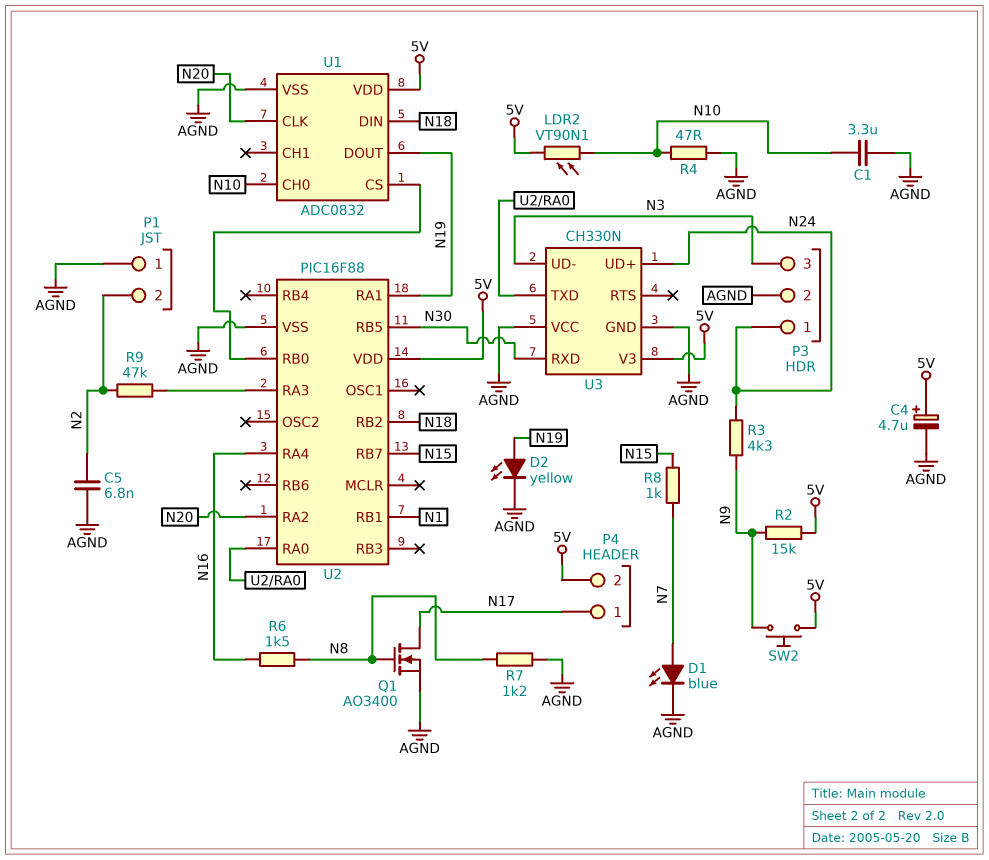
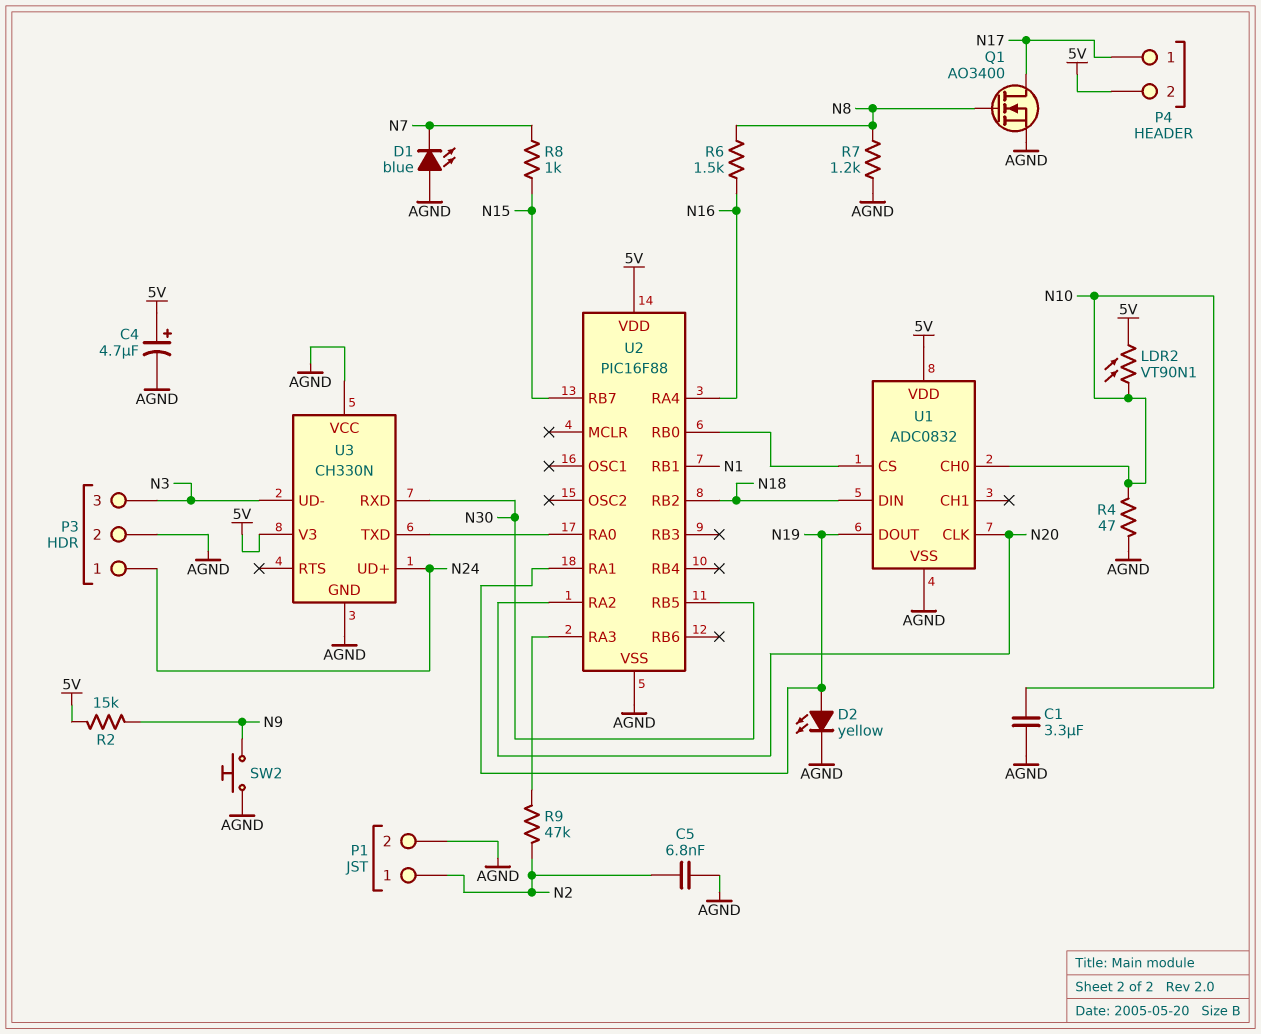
D1: LED blue (A N7, K AGND) -> LED blue (A AGND, K N7)
P1 pin 1: AGND -> N2
P1 pin 2: N2 -> AGND
R3: 4.3k (N9, N24) -> none
SW2: button (5V, N9) -> button (AGND, N9)

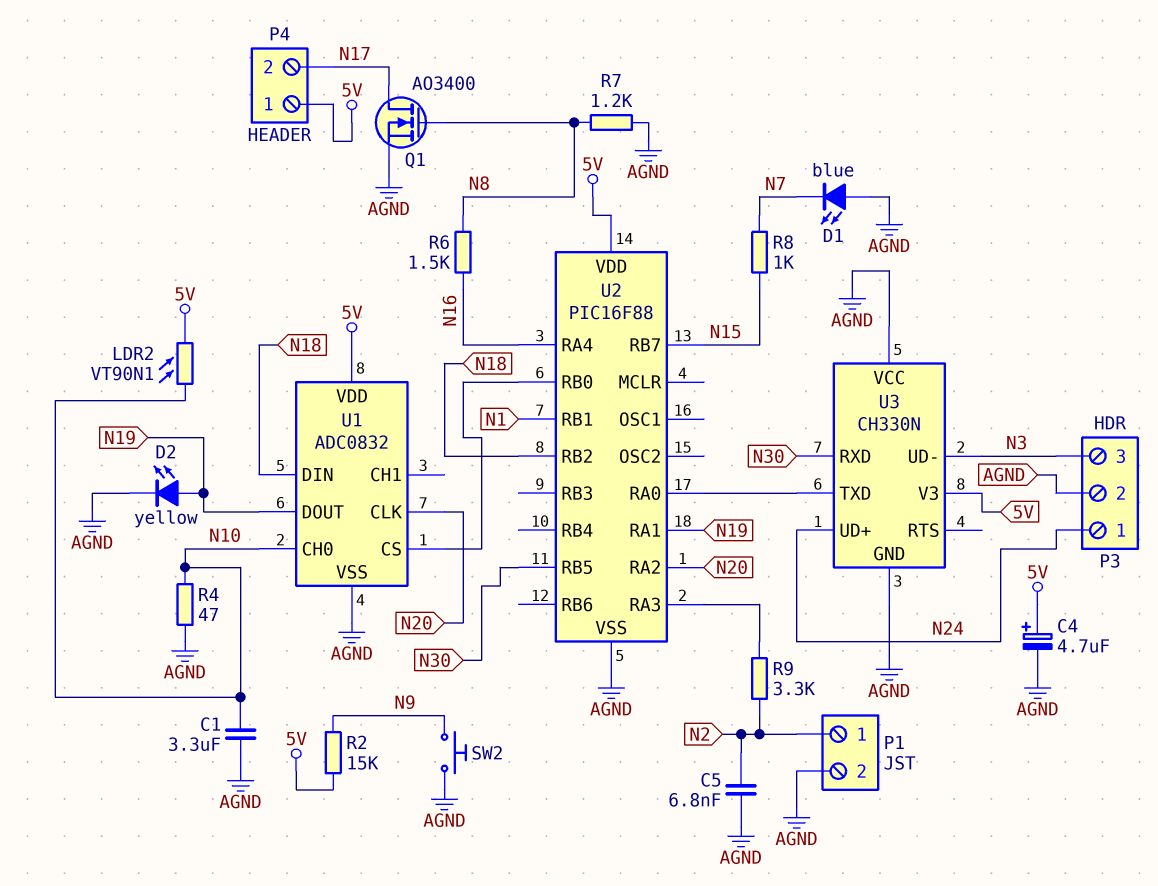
P4 pin 1: N17 -> 5V
P4 pin 2: 5V -> N17
R9: 47k (N2, U2/RA3) -> 3.3k (N2, U2/RA3)

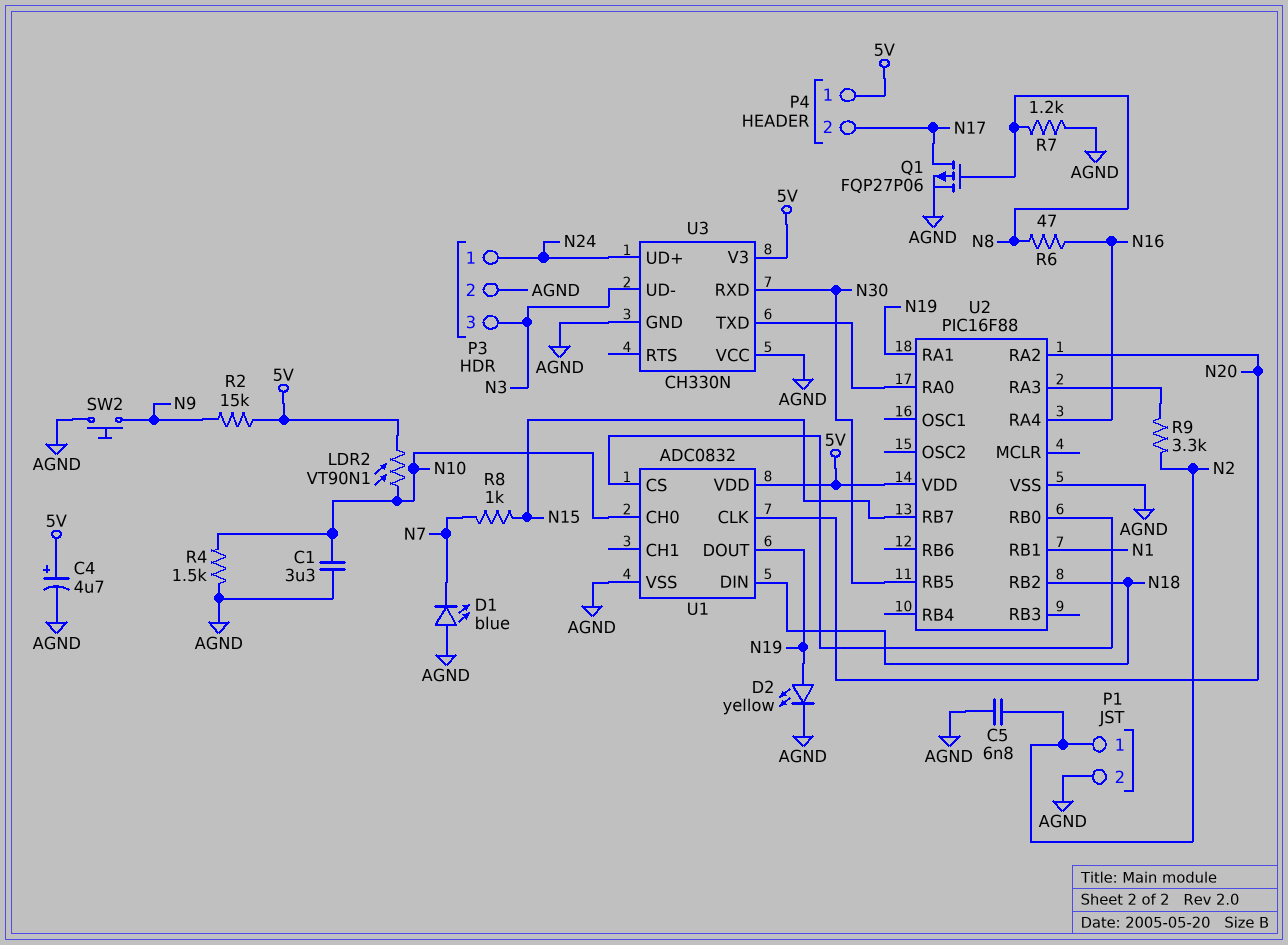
Q1: NMOS AO3400 (G N8, D N17, S AGND) -> PMOS FQP27P06 (G N8, D N17, S AGND)
R4: 47 (AGND, N10) -> 1.5k (AGND, N10)
R6: 1.5k (N8, N16) -> 47 (N8, N16)

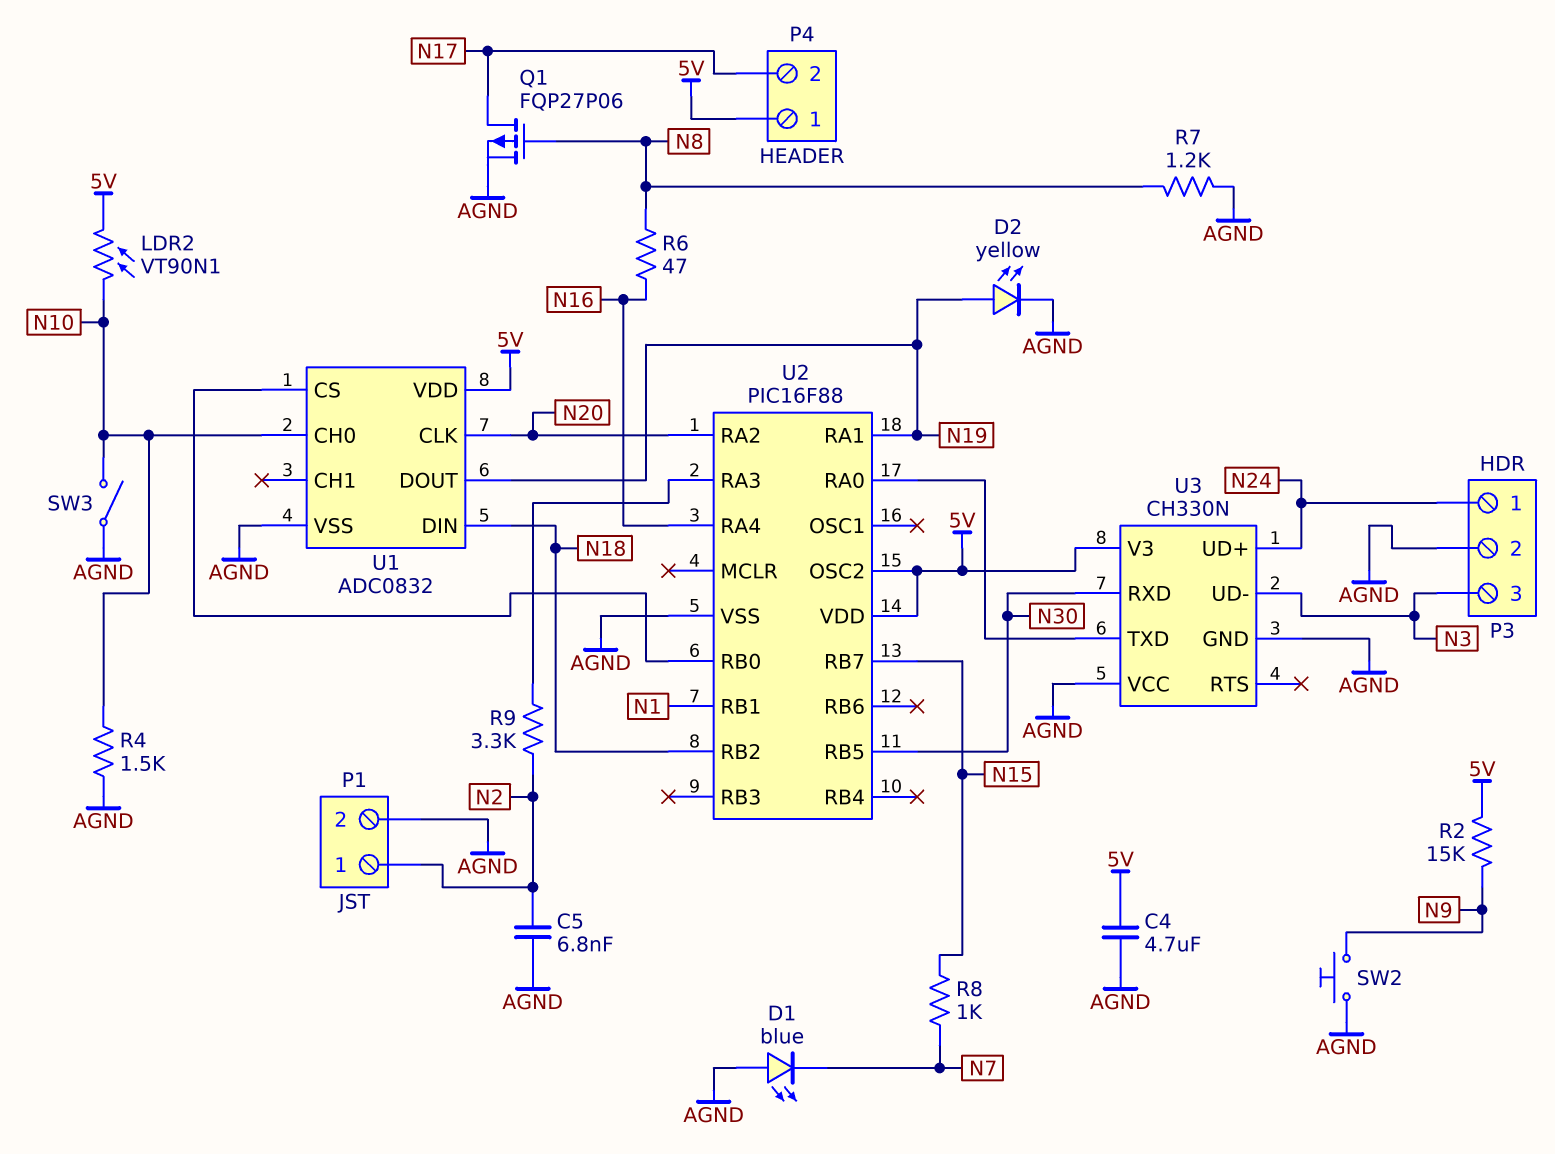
C1: 3.3uF (AGND, N10) -> none
C4: 4.7uF (plus 5V, minus AGND) -> 4.7uF (5V, AGND)
SW3: none -> switch (AGND, N10)
U2 pin OSC2: none -> 5V

